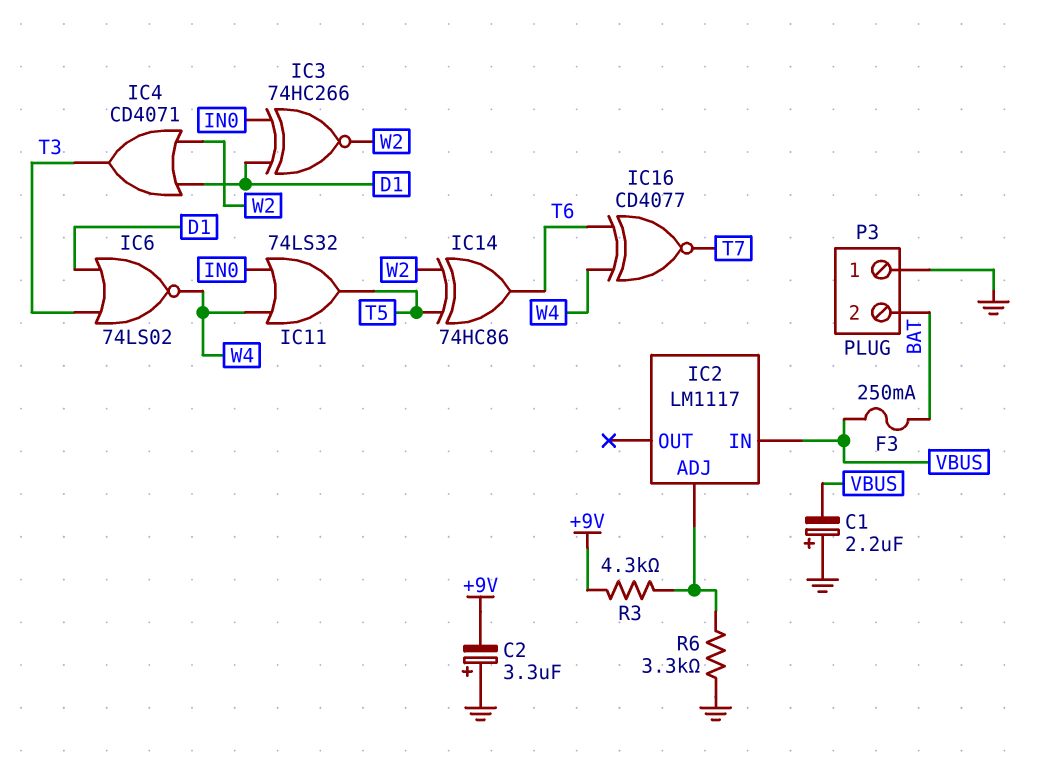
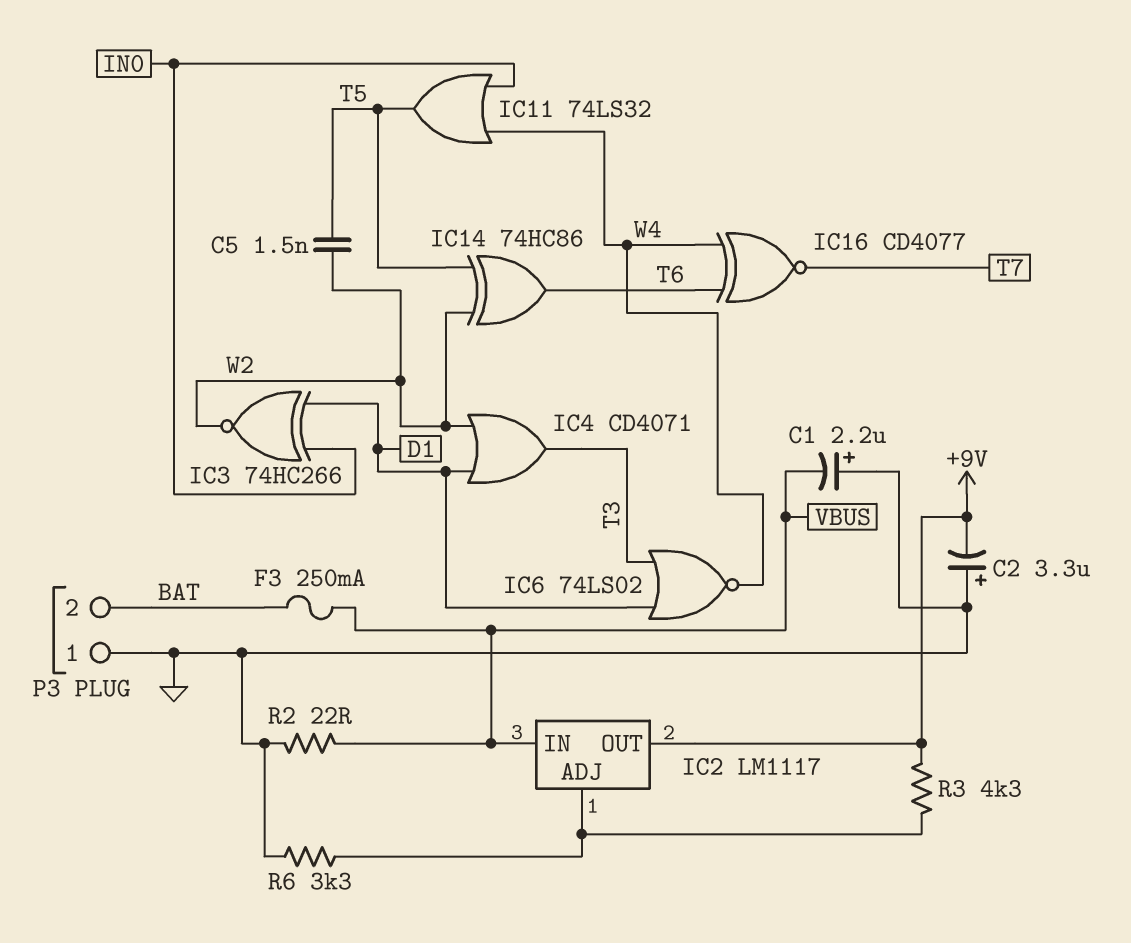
C5: none -> 1.5nF (T5, W2)
IC2 pin OUT: none -> +9V
R2: none -> 22 (GND, VBUS)

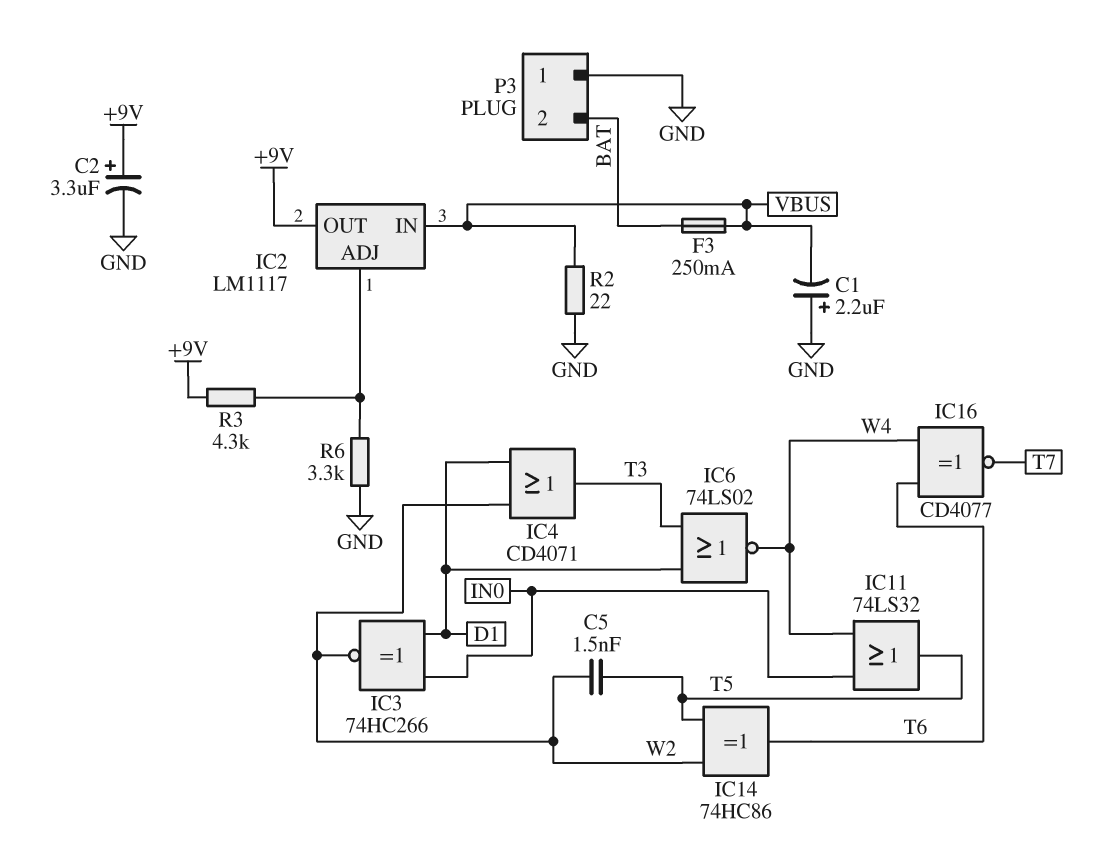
C2: 3.3uF (plus GND, minus +9V) -> 3.3uF (plus +9V, minus GND)

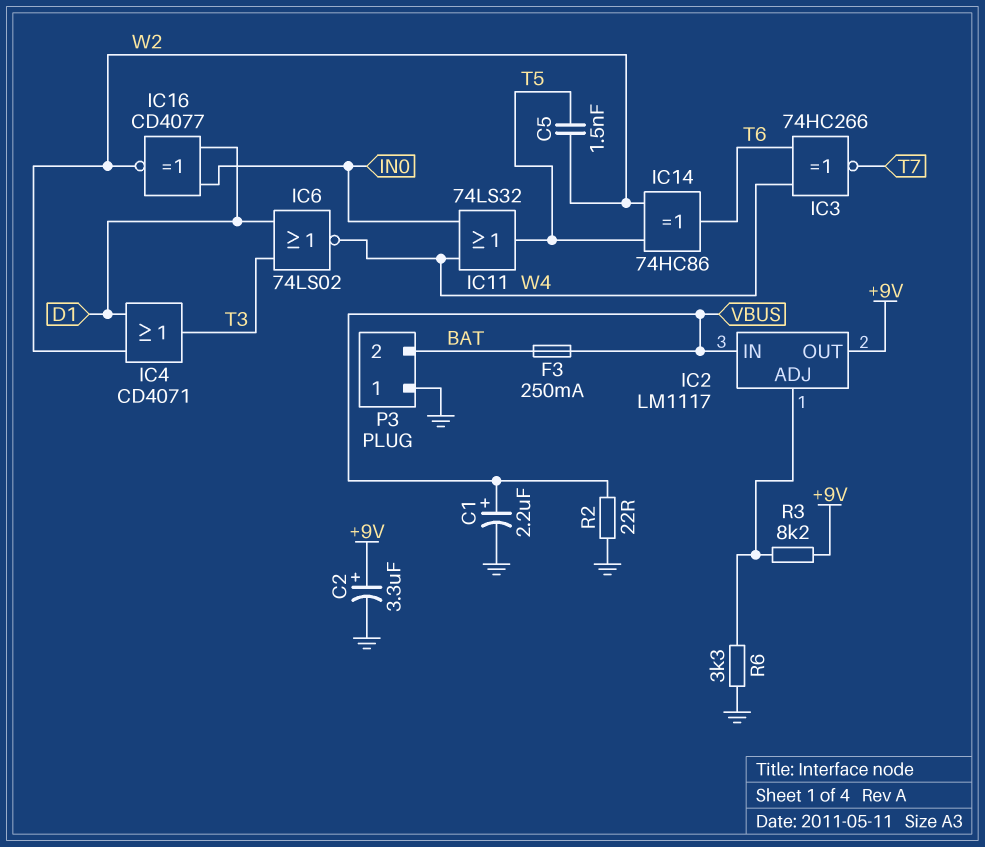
C1: 2.2uF (plus GND, minus VBUS) -> 2.2uF (plus VBUS, minus GND)
IC3: XNOR 74HC266 (in D1, in IN0, out W2) -> XNOR 74HC266 (in T6, in W4, out T7)
IC16: XNOR CD4077 (in T6, in W4, out T7) -> XNOR CD4077 (in D1, in IN0, out W2)
R3: 4.3k (+9V, IC2/ADJ) -> 8.2k (+9V, IC2/ADJ)

